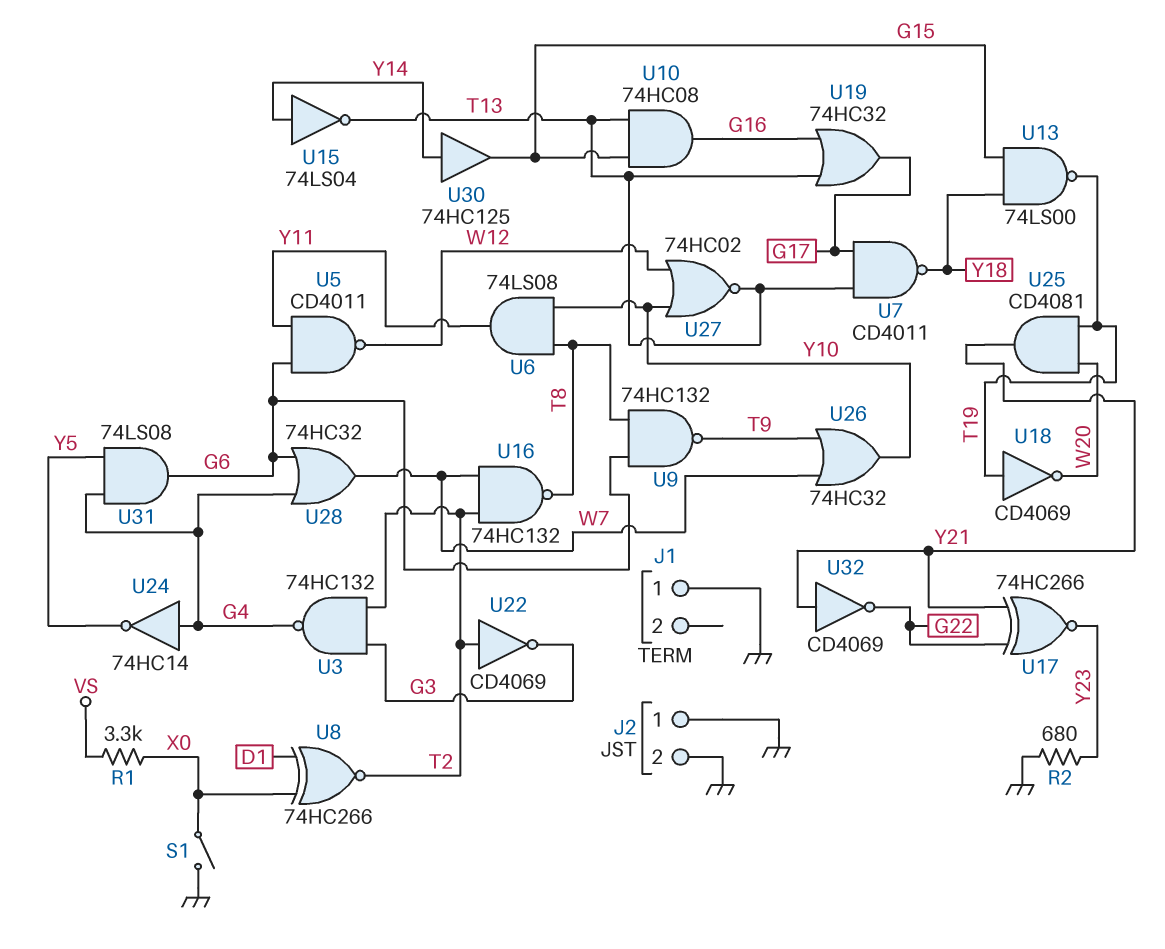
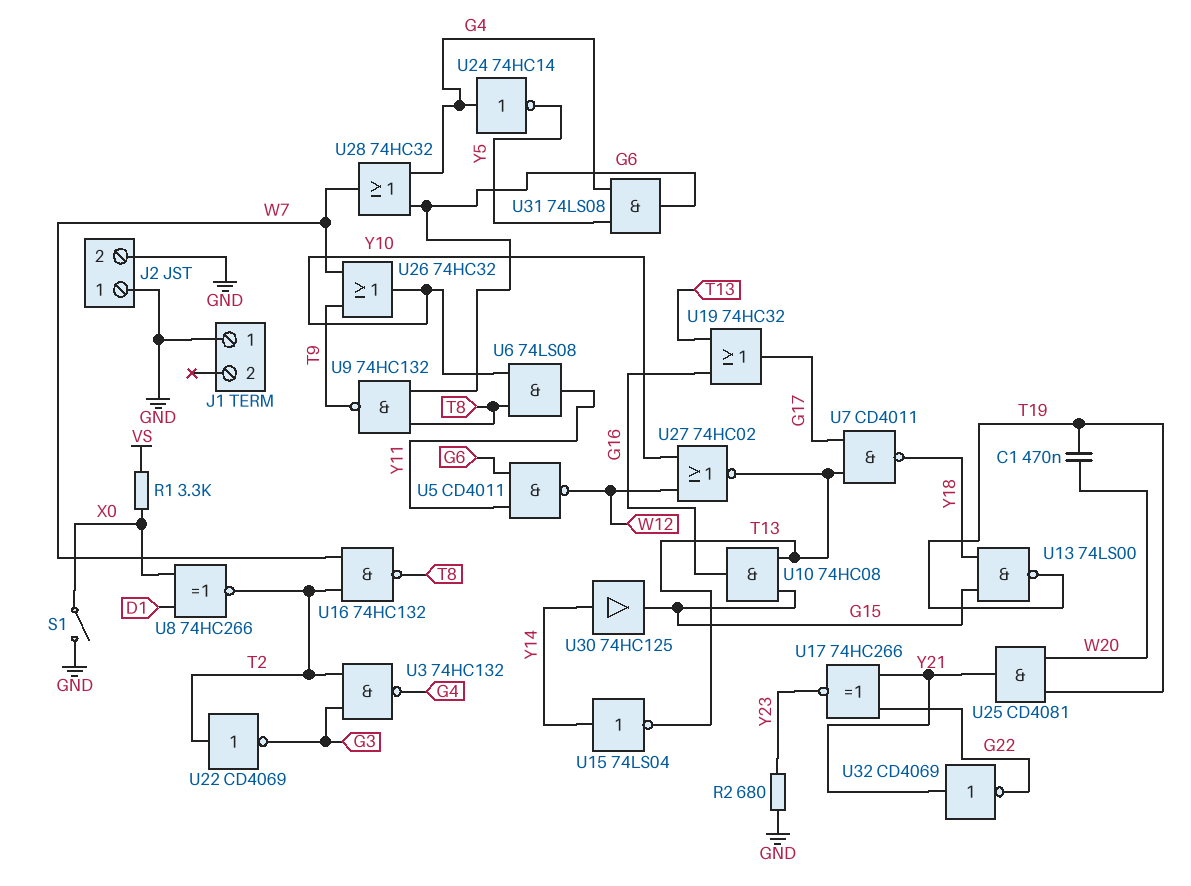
C1: none -> 470nF (T19, W20)
U18: NOT CD4069 (in T19, out W20) -> none

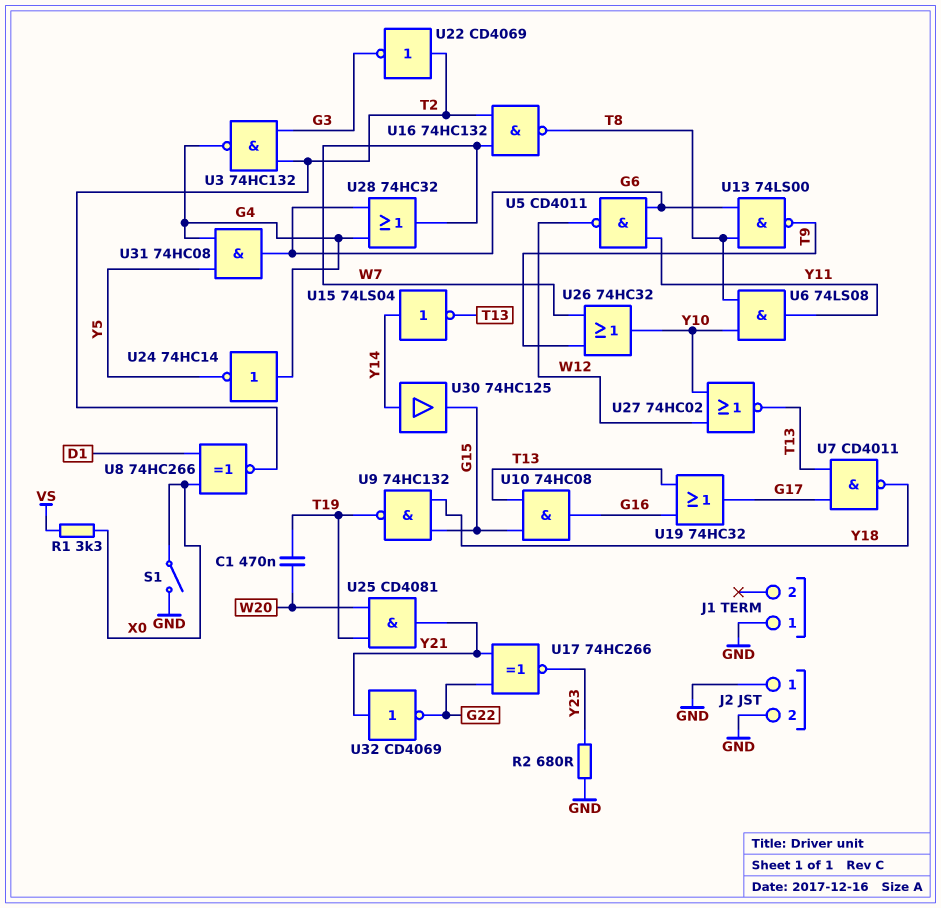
U9: NAND 74HC132 (in G6, in T8, out T9) -> NAND 74HC132 (in G15, in Y18, out T19)
U13: NAND 74LS00 (in G15, in Y18, out T19) -> NAND 74LS00 (in G6, in T8, out T9)
U31: AND 74LS08 (in G4, in Y5, out G6) -> AND 74HC08 (in G4, in Y5, out G6)

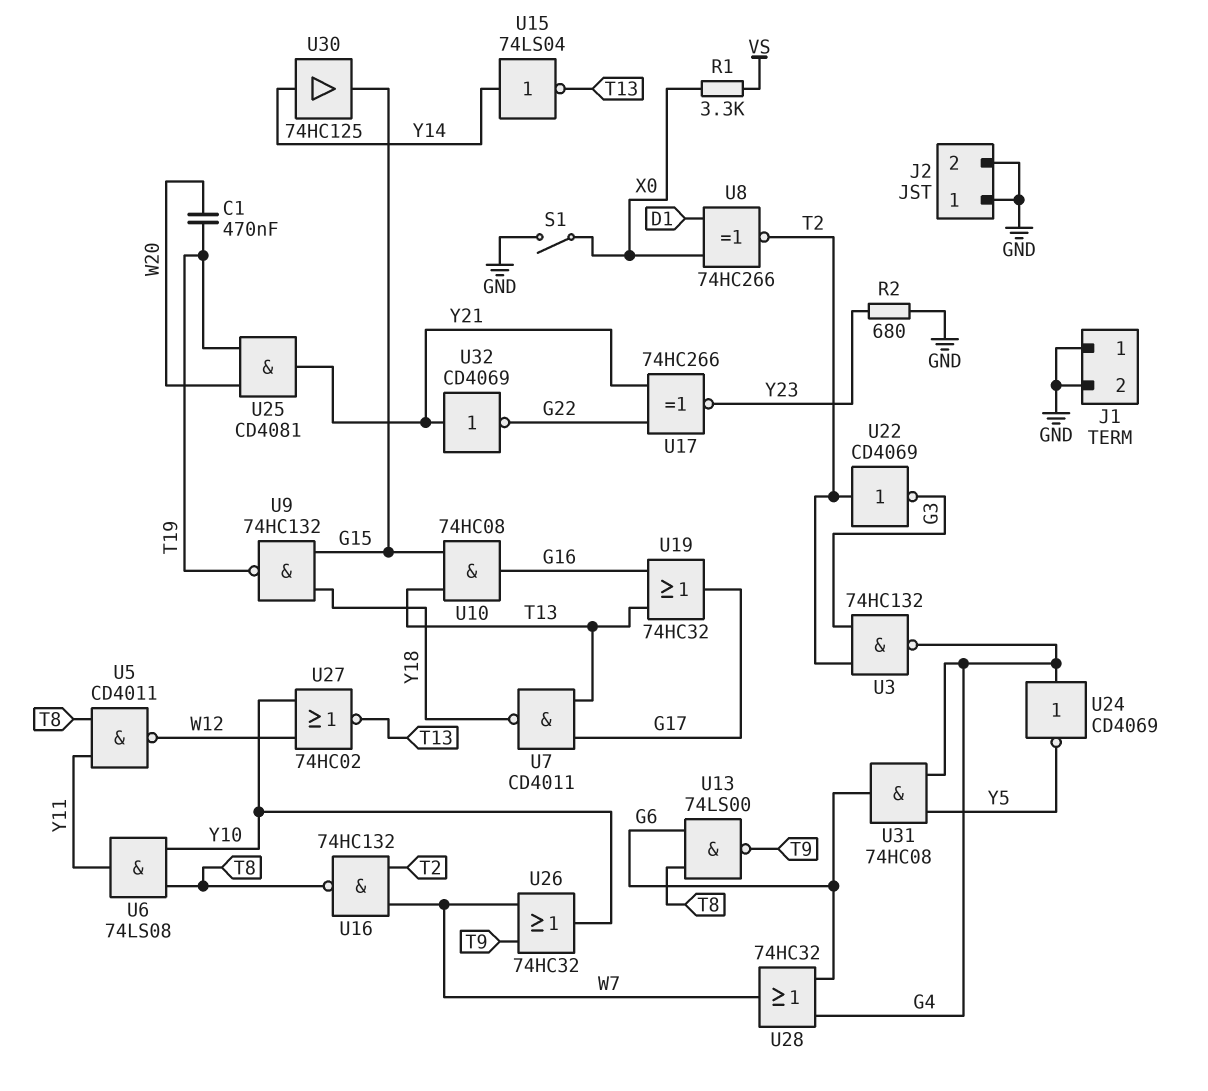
J1 pin 2: none -> GND
U5: NAND CD4011 (in G6, in Y11, out W12) -> NAND CD4011 (in T8, in Y11, out W12)
U24: NOT 74HC14 (in G4, out Y5) -> NOT CD4069 (in G4, out Y5)

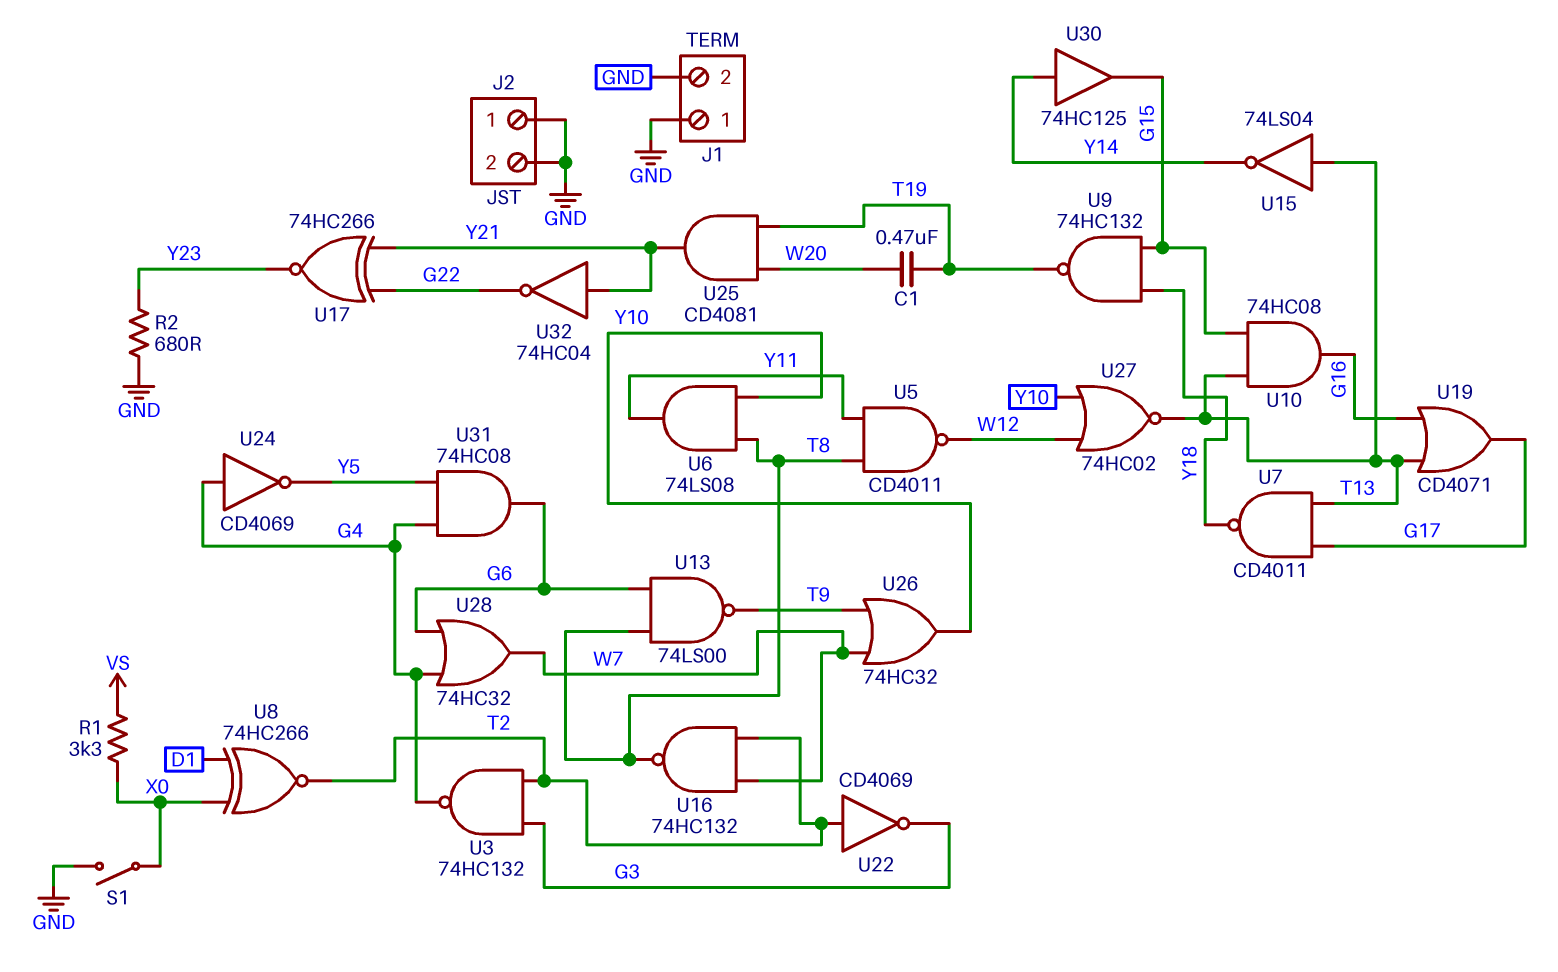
U15: NOT 74LS04 (in Y14, out T13) -> NOT 74LS04 (in T13, out Y14)
U19: OR 74HC32 (in G16, in T13, out G17) -> OR CD4071 (in G16, in T13, out G17)
U32: NOT CD4069 (in Y21, out G22) -> NOT 74HC04 (in Y21, out G22)

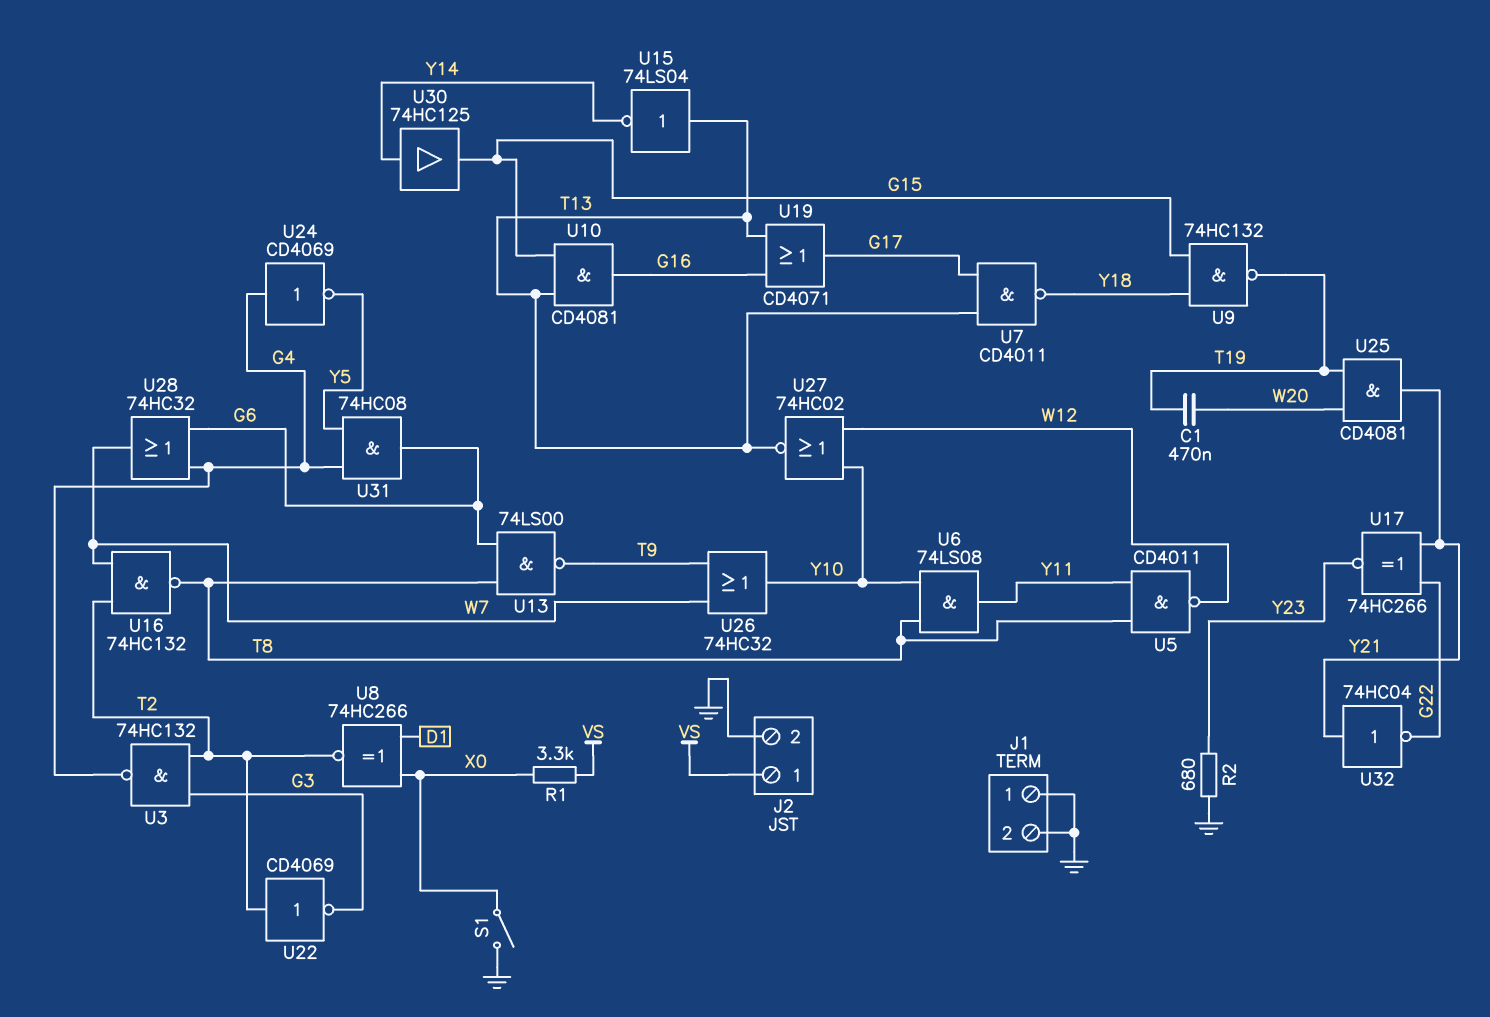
J2 pin 1: GND -> VS
U10: AND 74HC08 (in G15, in T13, out G16) -> AND CD4081 (in G15, in T13, out G16)

